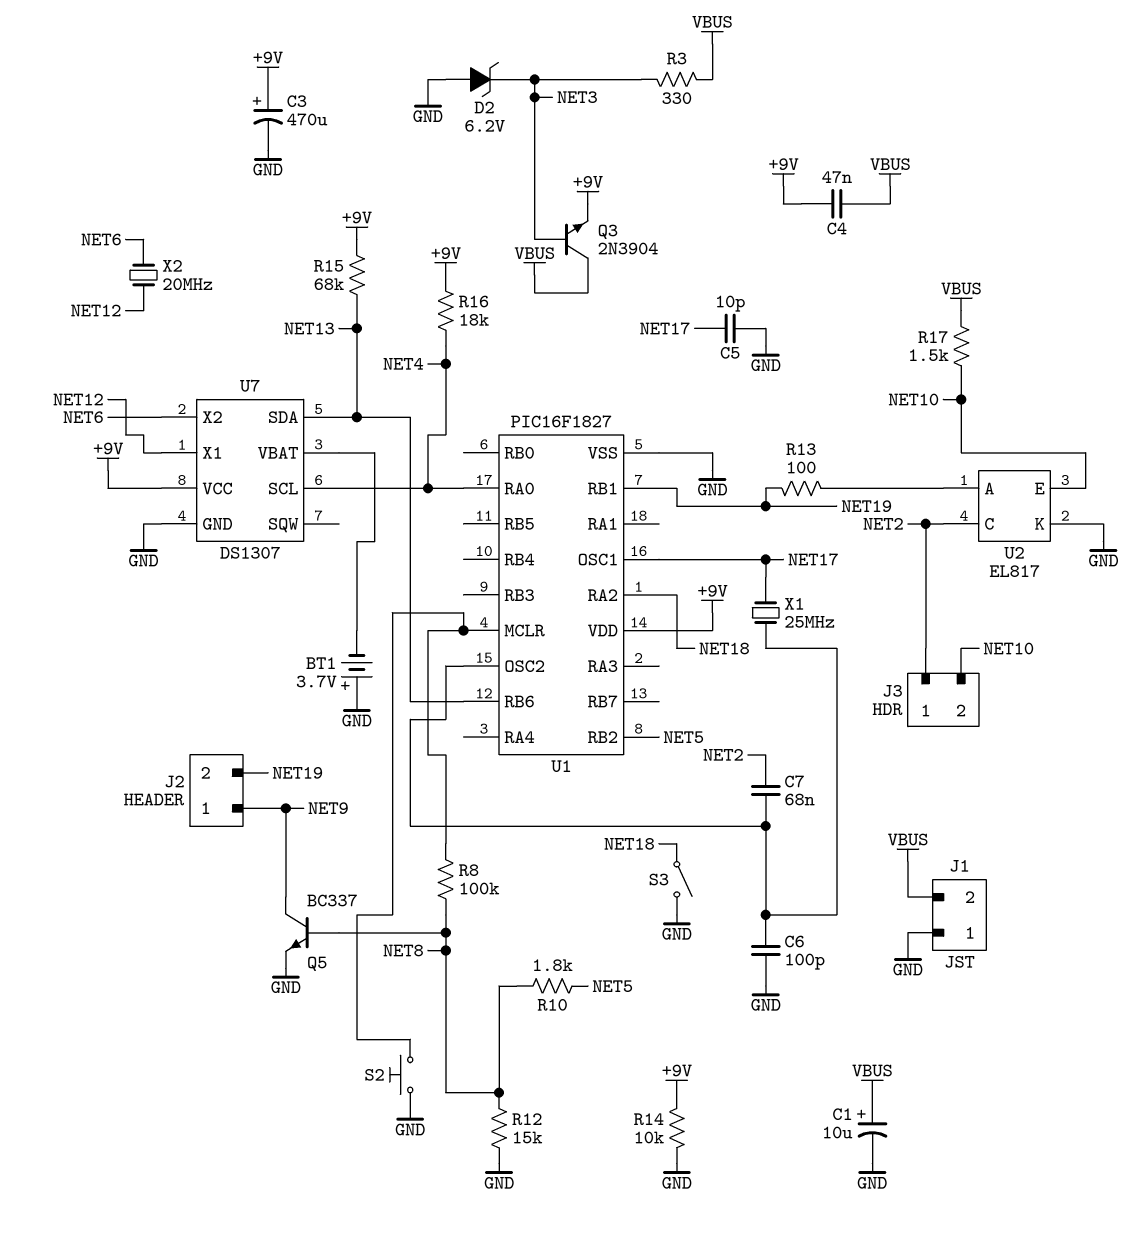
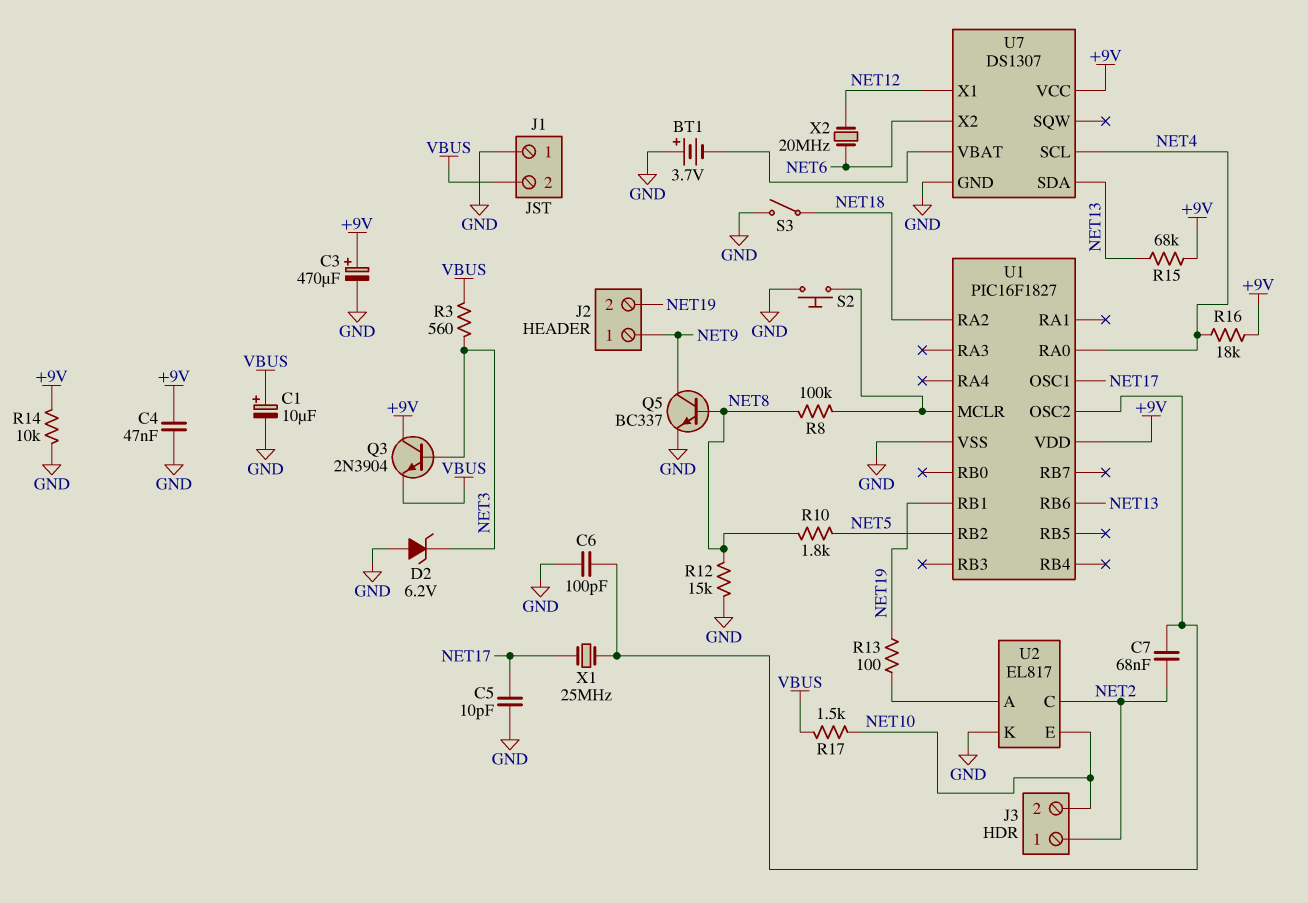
C4: 47nF (+9V, VBUS) -> 47nF (+9V, GND)
Q3: NPN 2N3904 (B NET3, C VBUS, E +9V) -> NPN 2N3904 (B NET3, C +9V, E VBUS)
R3: 330 (NET3, VBUS) -> 560 (NET3, VBUS)

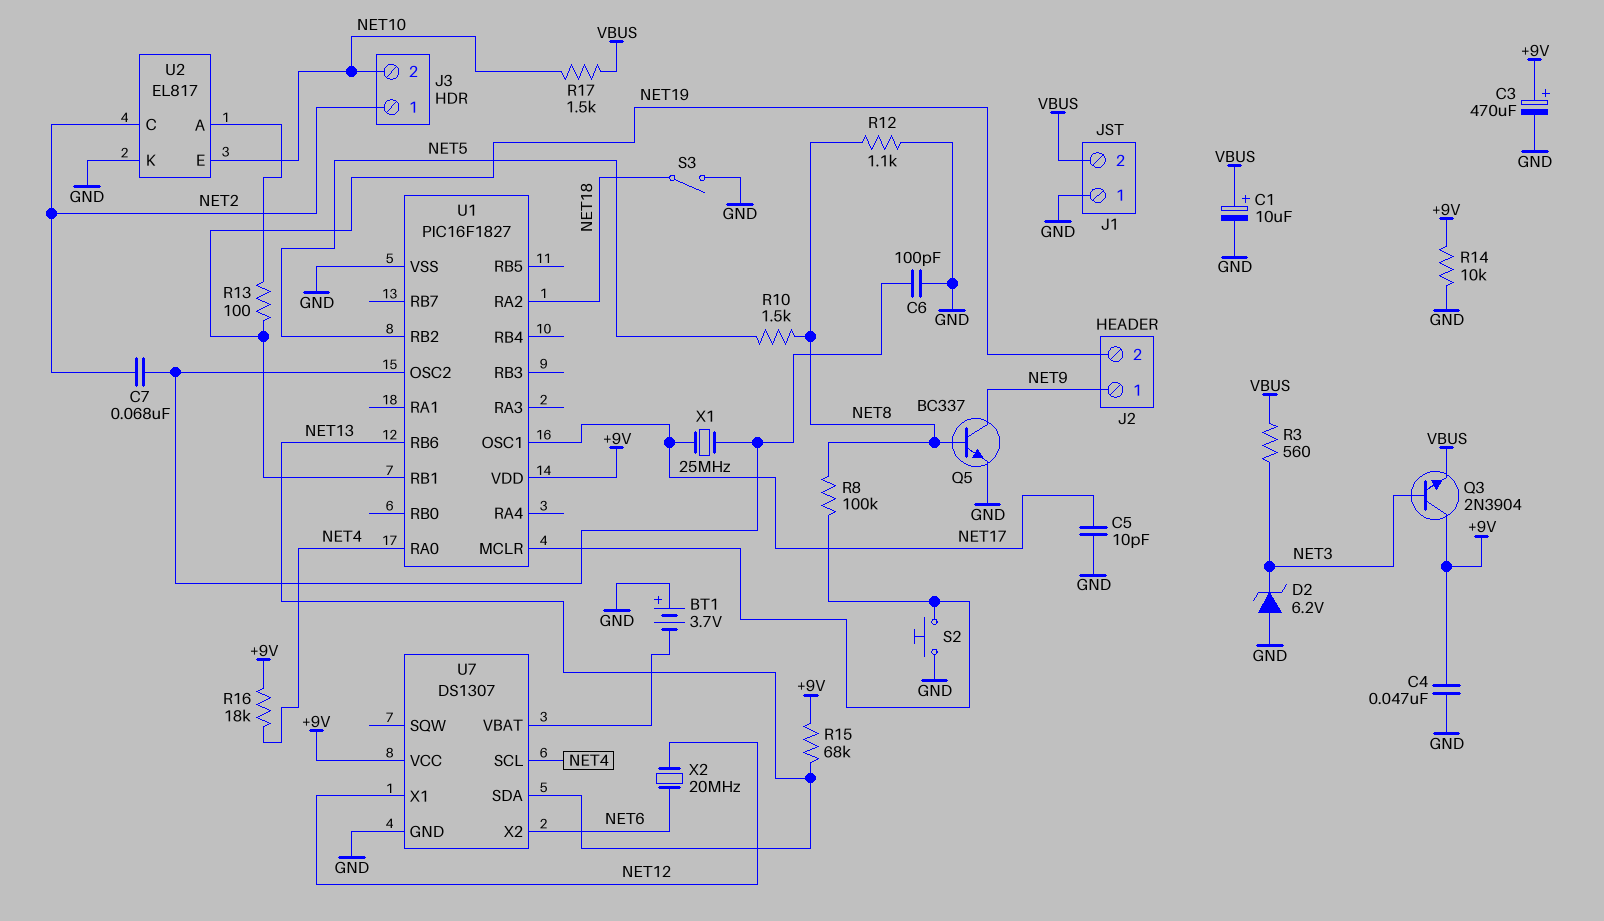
R10: 1.8k (NET5, NET8) -> 1.5k (NET5, NET8)
R12: 15k (GND, NET8) -> 1.1k (GND, NET8)

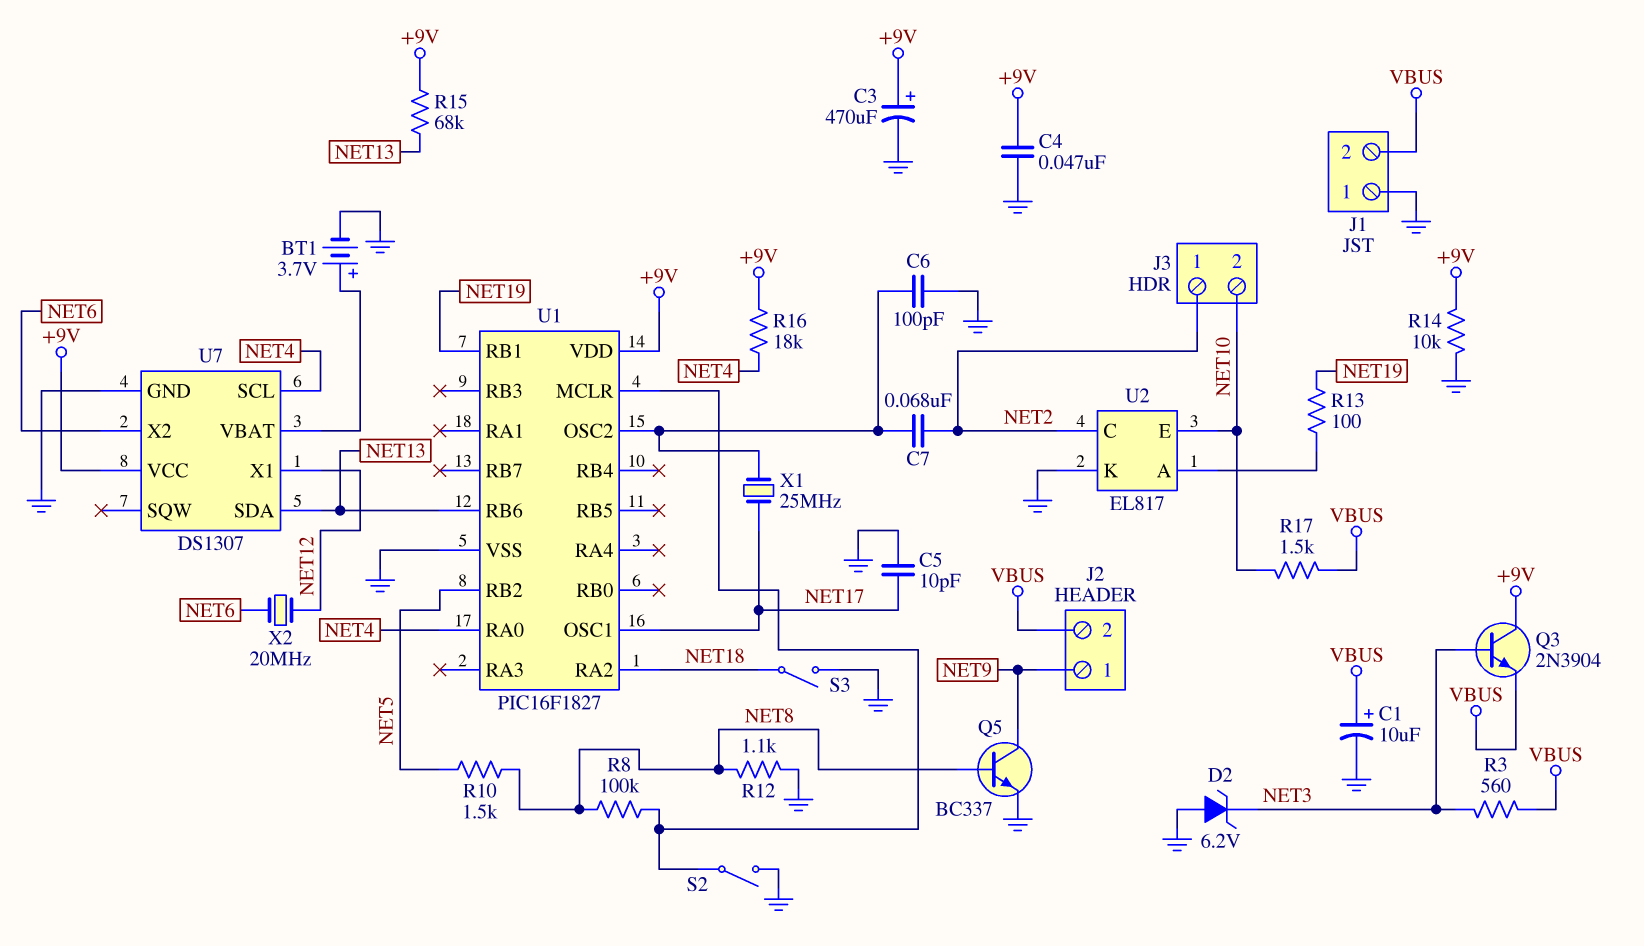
BT1: 3.7V (plus GND, minus U7/VBAT) -> 3.7V (plus U7/VBAT, minus GND)
J2 pin 2: NET19 -> VBUS
S2: button (GND, U1/MCLR) -> switch (GND, U1/MCLR)

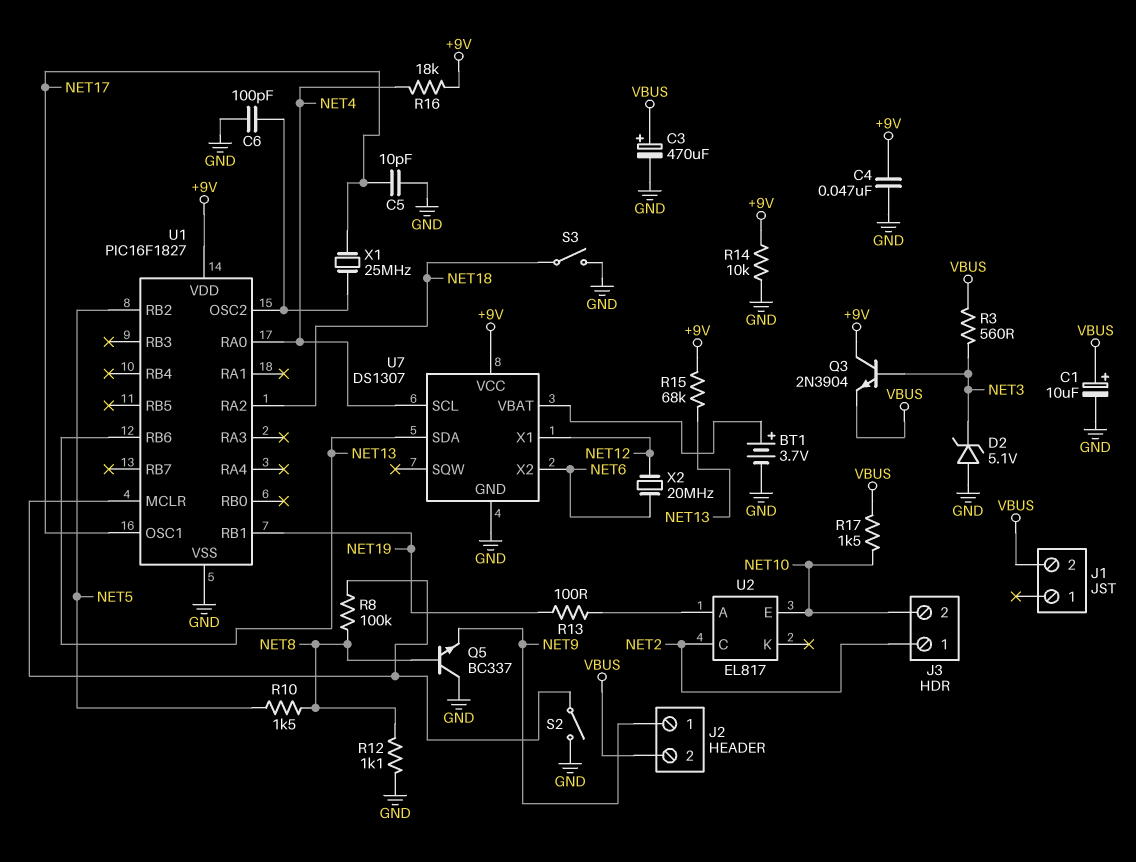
C3: 470uF (plus +9V, minus GND) -> 470uF (plus VBUS, minus GND)
C7: 68nF (NET2, U1/OSC2) -> none
D2: zener 6.2V (A GND, K NET3) -> zener 5.1V (A GND, K NET3)
J1 pin 1: GND -> none
Q5: NPN BC337 (B NET8, C NET9, E GND) -> NPN BC337 (B NET8, C GND, E NET9)
U2 pin K: GND -> none

